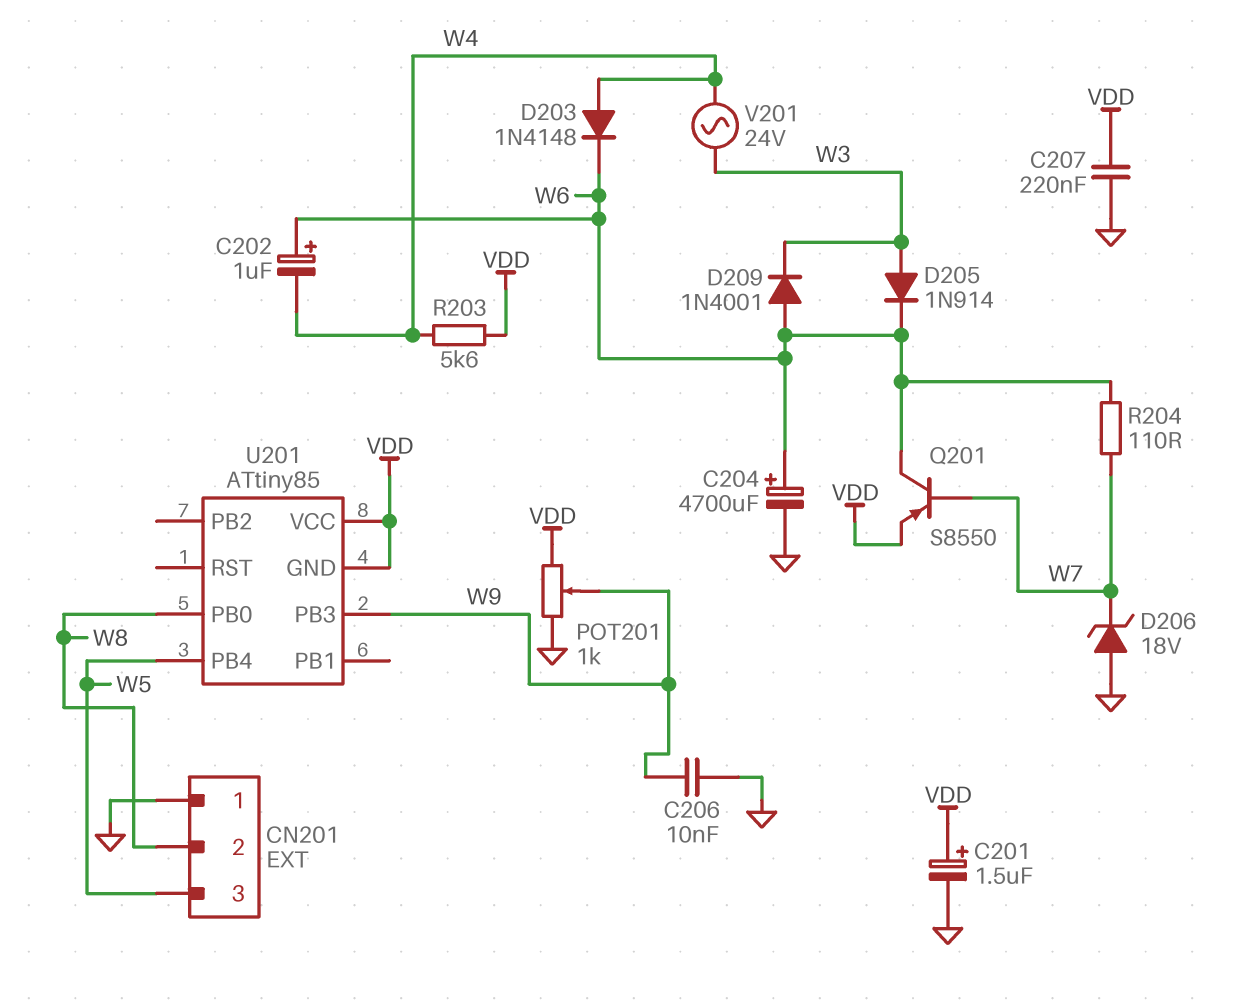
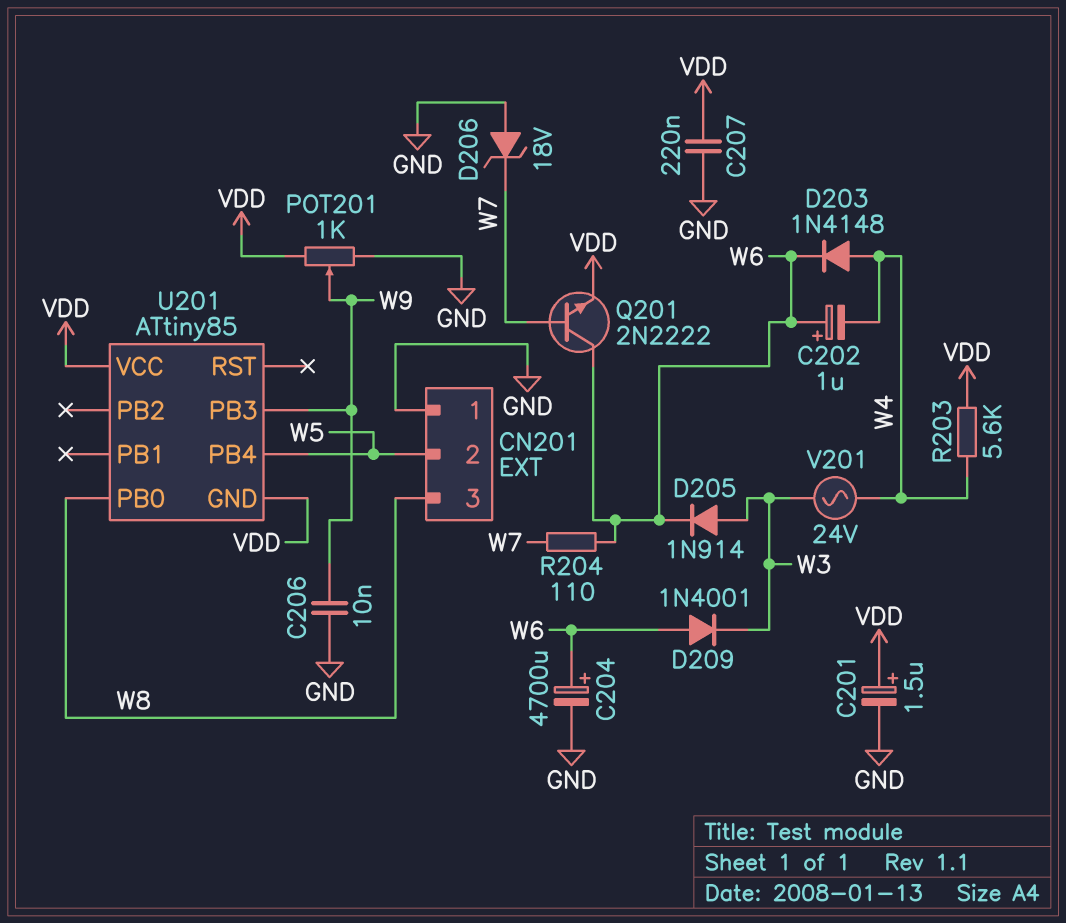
CN201 pin 2: W8 -> W5
CN201 pin 3: W5 -> W8
Q201: PNP S8550 (B W7, C W6, E VDD) -> NPN 2N2222 (B W7, C W6, E VDD)

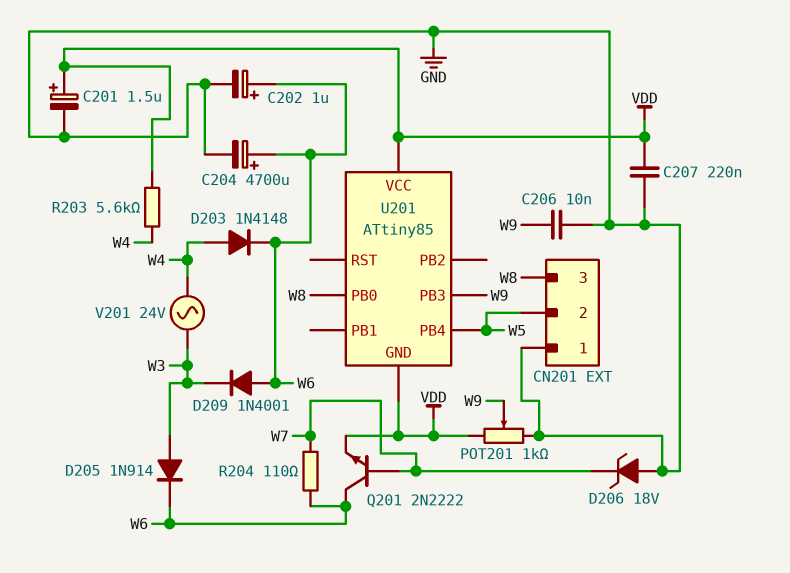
C202: 1uF (plus W6, minus W4) -> 1uF (plus W6, minus GND)

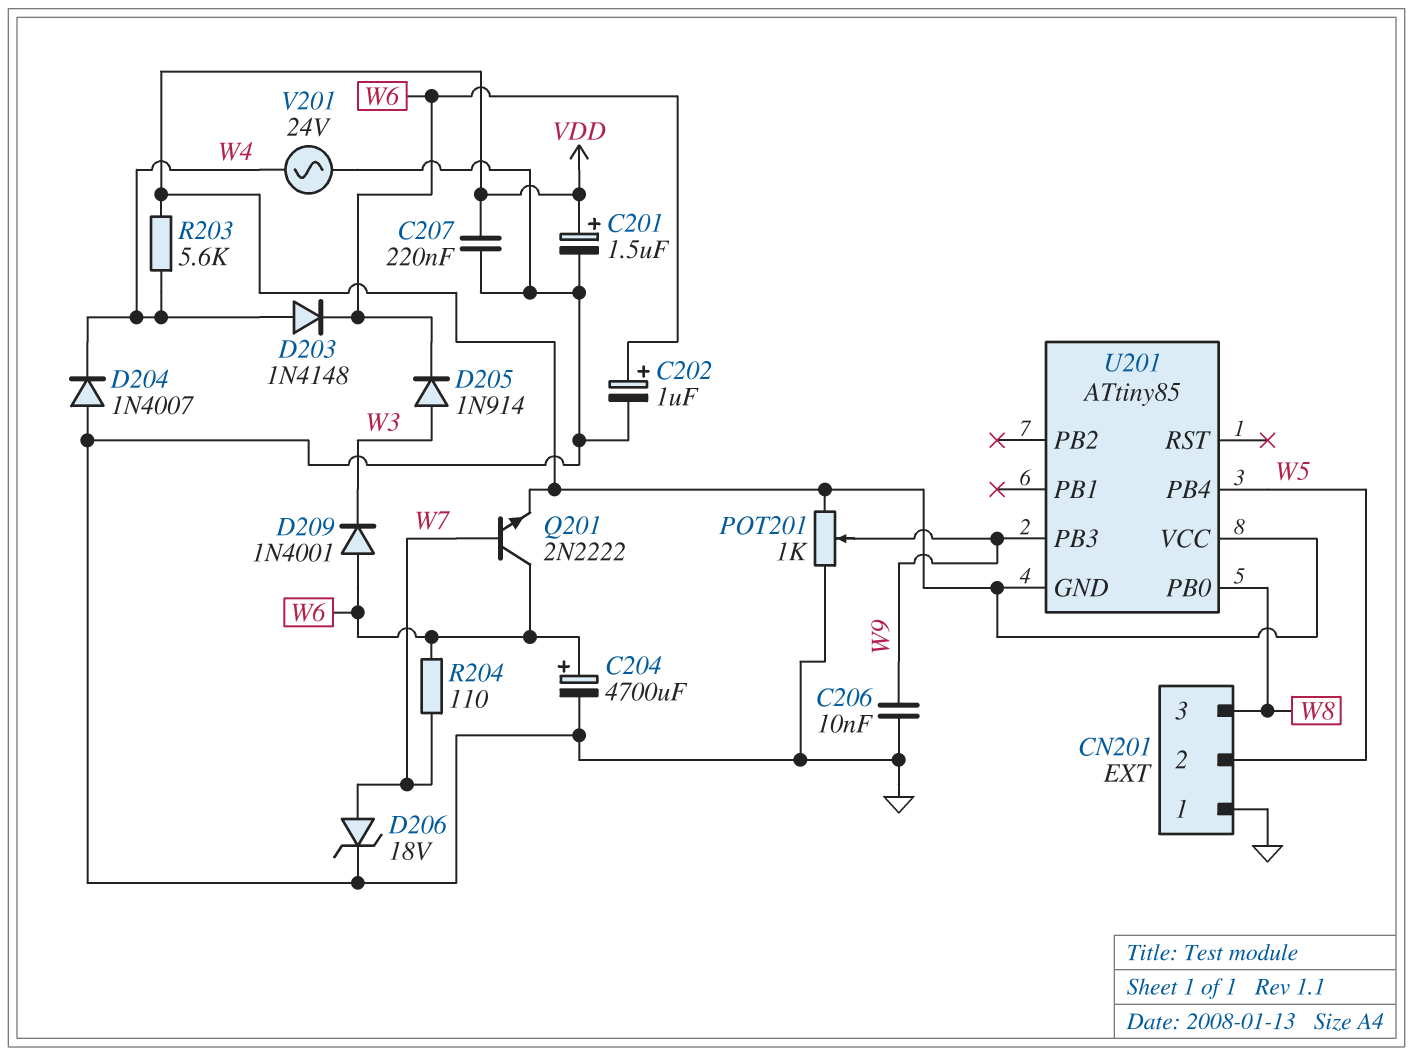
D204: none -> diode 1N4007 (A GND, K W4)
D206: zener 18V (A GND, K W7) -> zener 18V (A W7, K GND)
V201: AC 24V (W3, W4) -> AC 24V (GND, W4)

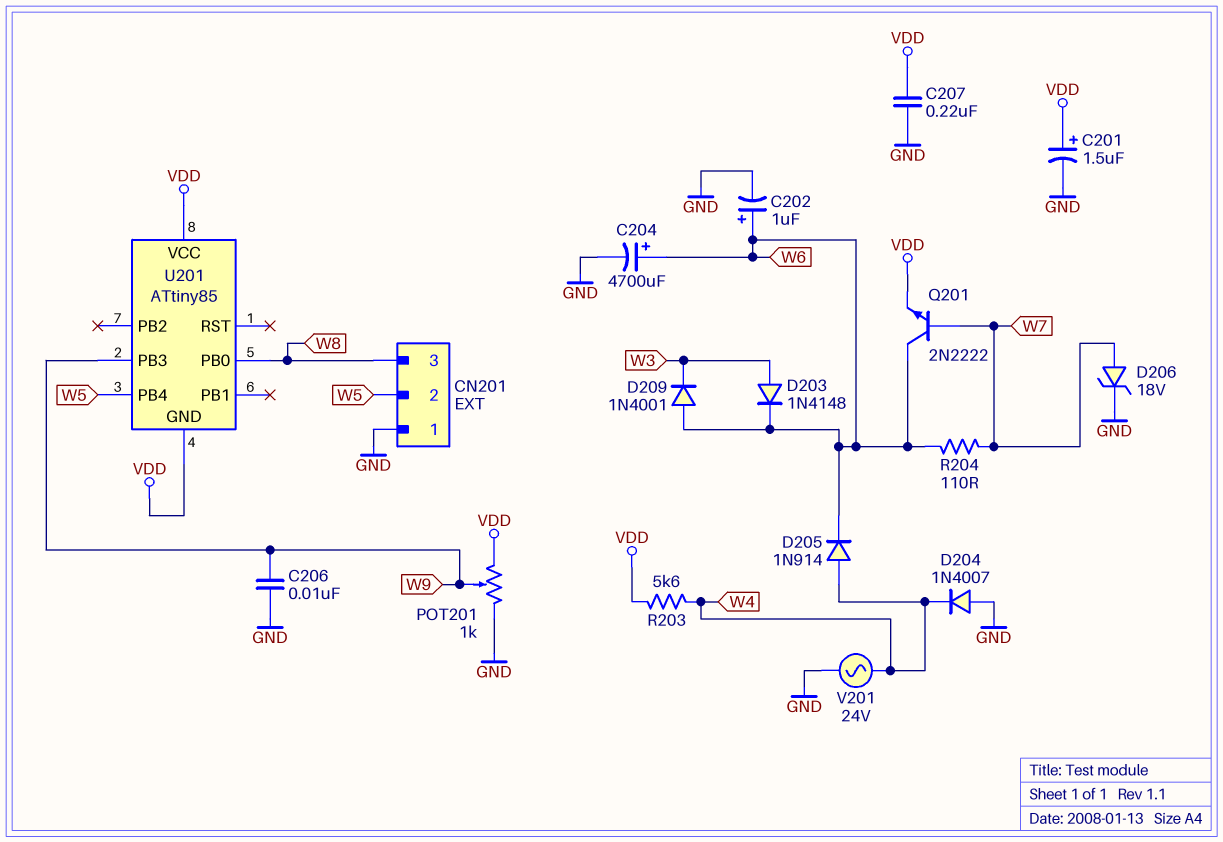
D203: diode 1N4148 (A W4, K W6) -> diode 1N4148 (A W3, K W6)
D205: diode 1N914 (A W3, K W6) -> diode 1N914 (A W4, K W6)

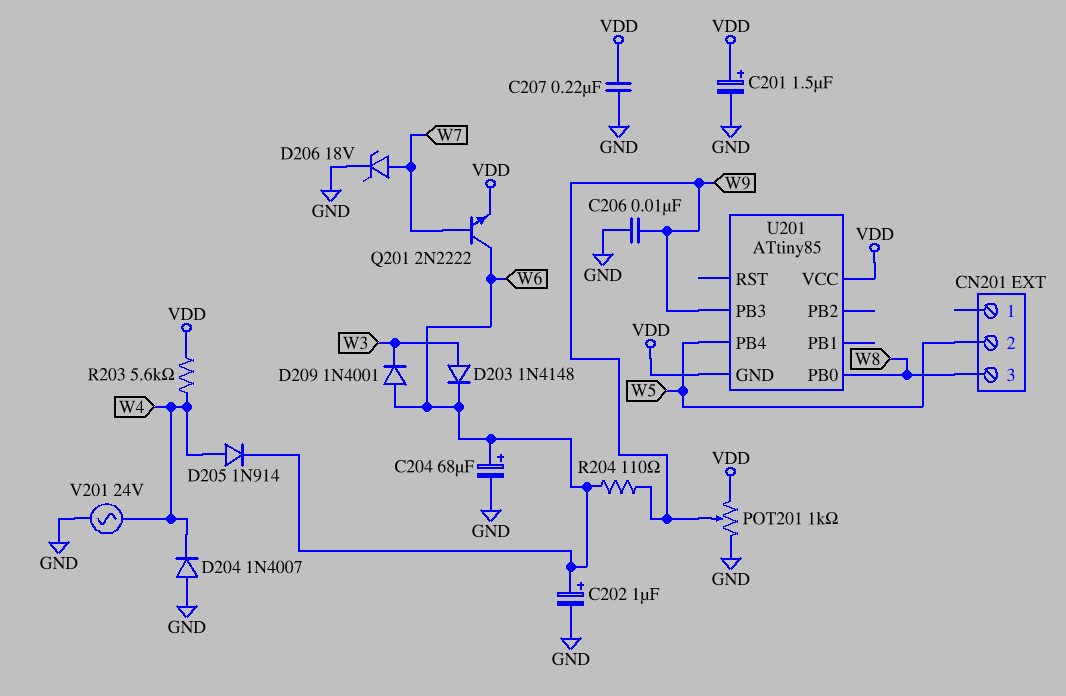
C204: 4700uF (plus W6, minus GND) -> 68uF (plus W6, minus GND)
CN201 pin 1: GND -> none
R204: 110 (W6, W7) -> 110 (W6, W9)

